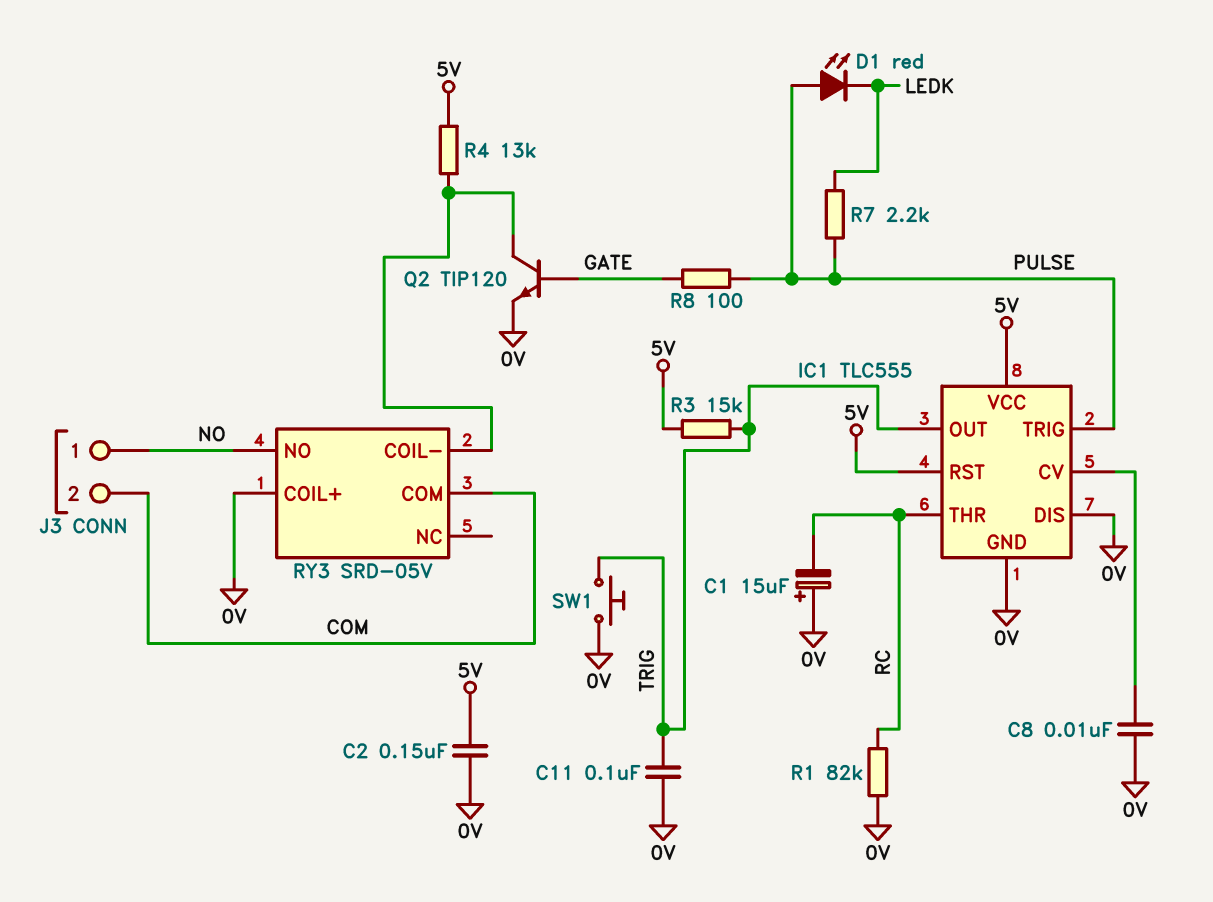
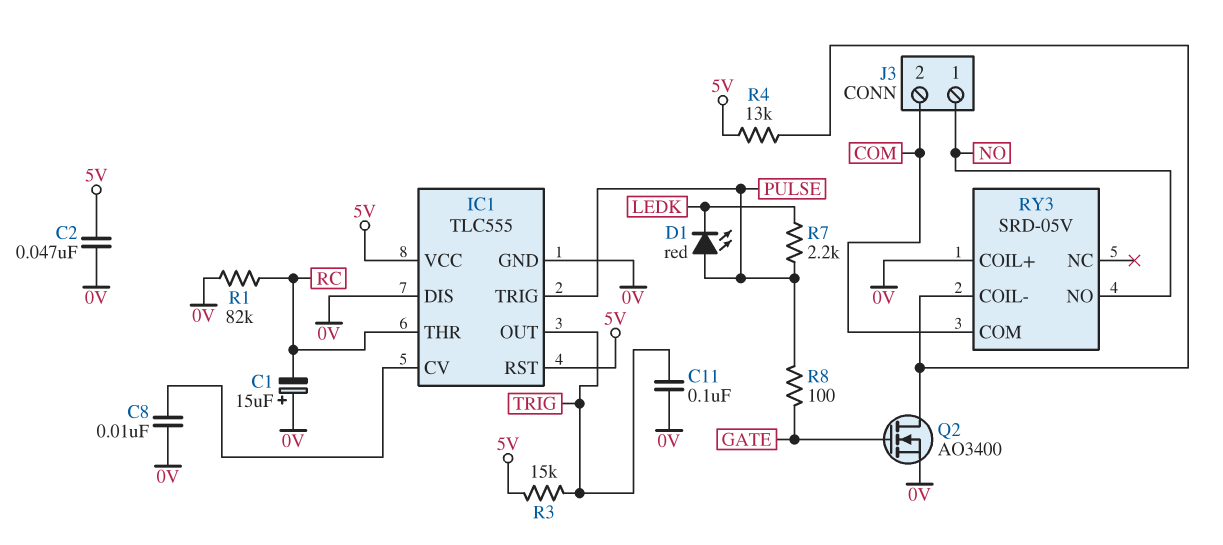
C2: 150nF (0V, 5V) -> 47nF (0V, 5V)
Q2: NPN TIP120 (B GATE, C RY3/COIL-, E 0V) -> NMOS AO3400 (G GATE, D RY3/COIL-, S 0V)
SW1: button (0V, TRIG) -> none

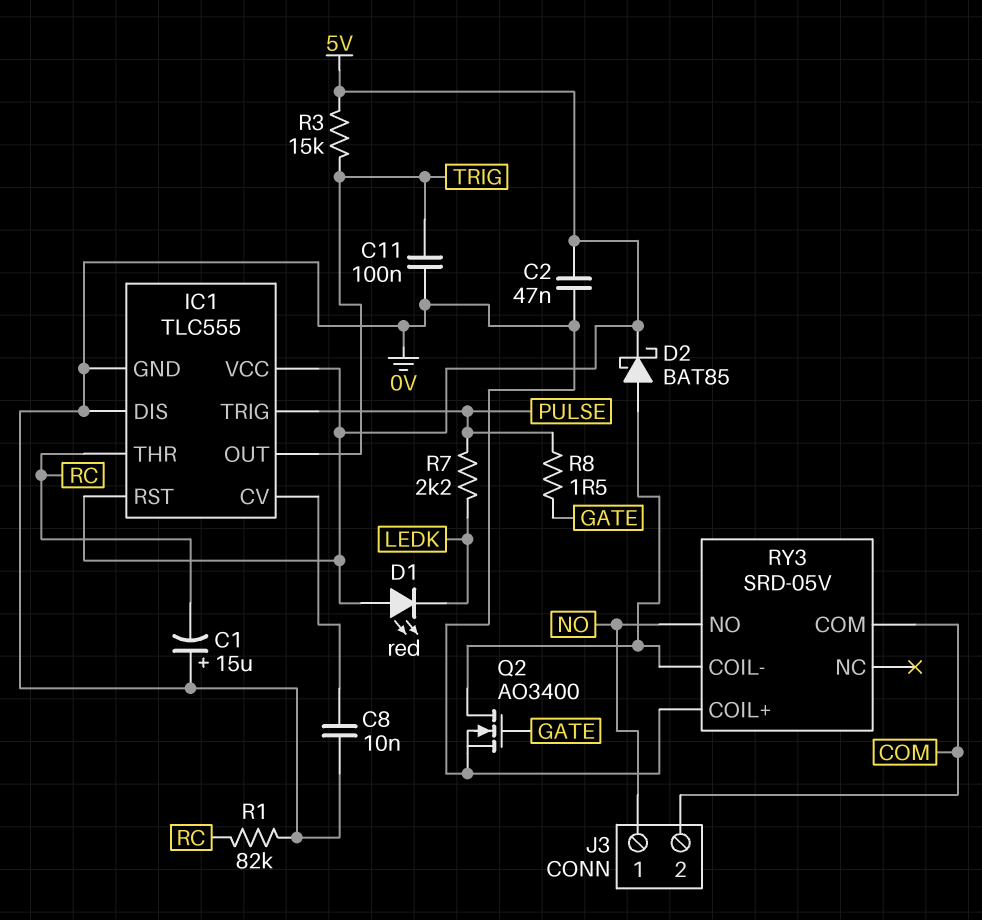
D1: LED red (A PULSE, K LEDK) -> LED red (A 5V, K LEDK)
D2: none -> schottky BAT85 (A RY3/COIL-, K 5V)
R4: 13k (5V, RY3/COIL-) -> none
R8: 100 (GATE, PULSE) -> 1.5 (GATE, PULSE)

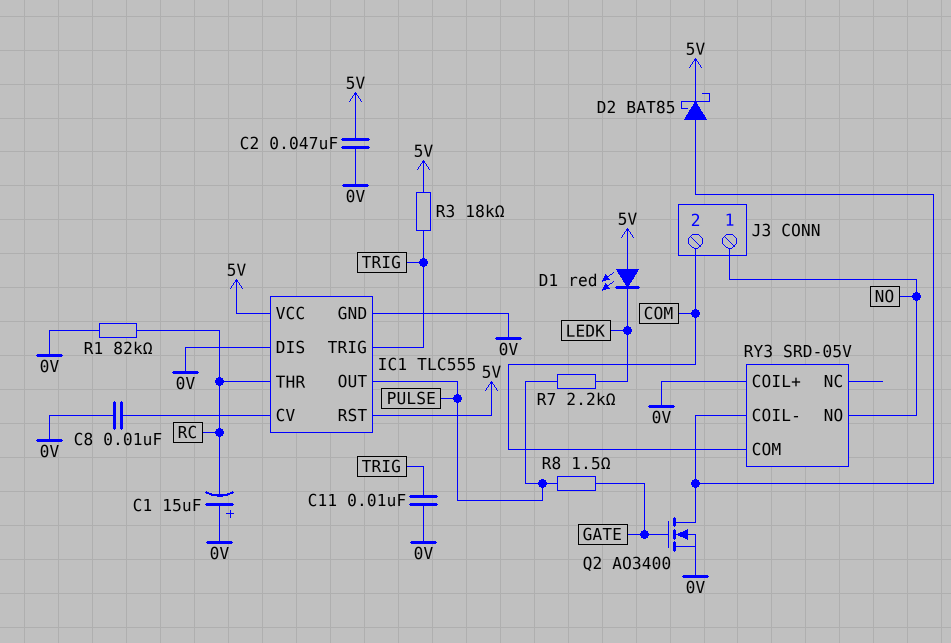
C11: 100nF (0V, TRIG) -> 10nF (0V, TRIG)
IC1 pin OUT: TRIG -> PULSE
IC1 pin TRIG: PULSE -> TRIG
R3: 15k (5V, TRIG) -> 18k (5V, TRIG)

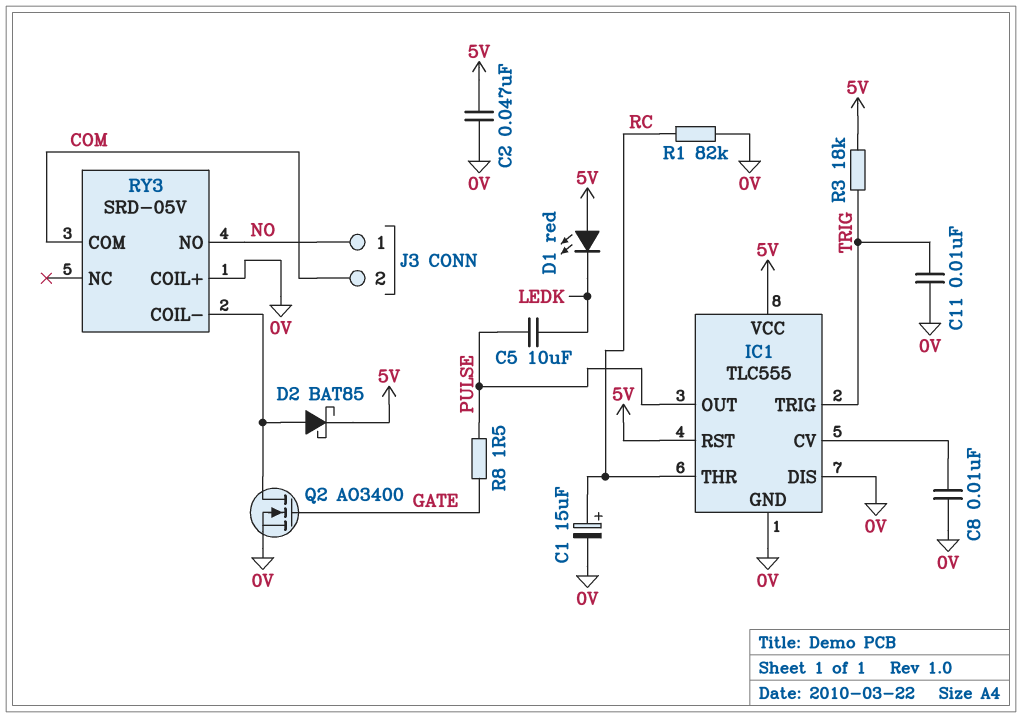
C1: 15uF (plus 0V, minus RC) -> 15uF (plus RC, minus 0V)
C5: none -> 10uF (LEDK, PULSE)
R7: 2.2k (LEDK, PULSE) -> none

